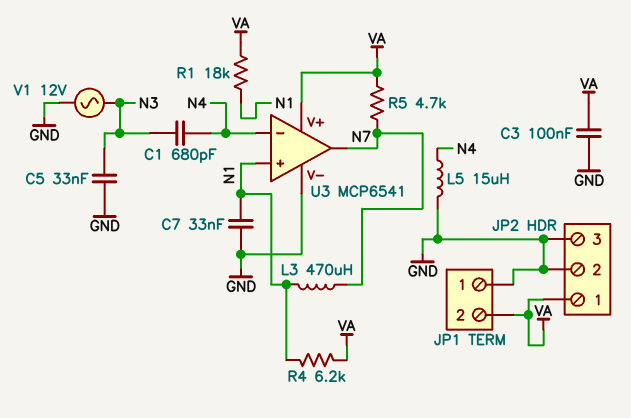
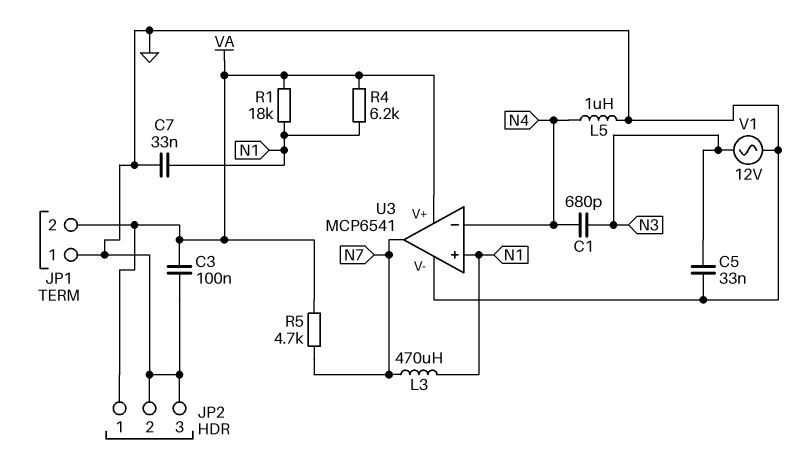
L5: 15uH (GND, N4) -> 1uH (GND, N4)

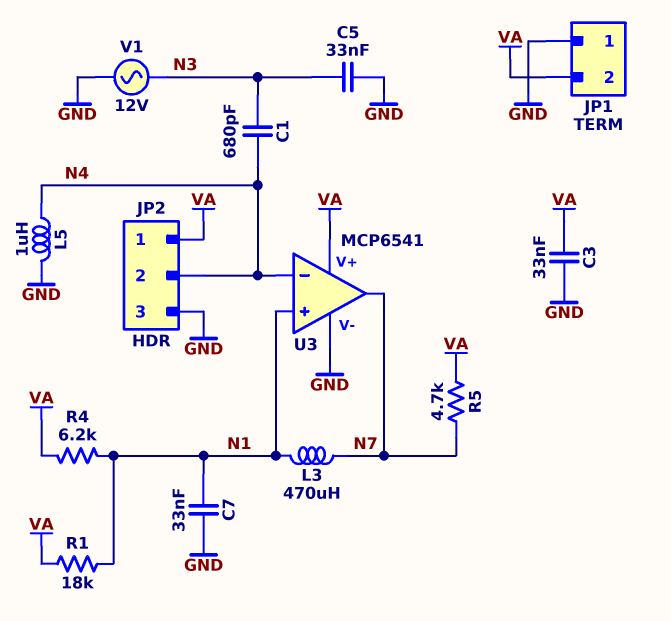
C3: 100nF (GND, VA) -> 33nF (GND, VA)
JP2 pin 2: GND -> N4

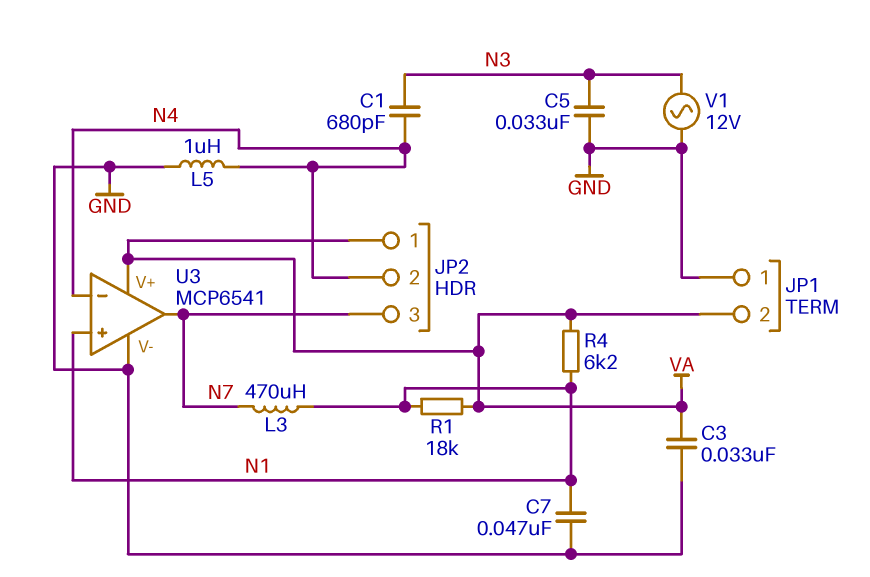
C7: 33nF (GND, N1) -> 47nF (GND, N1)
JP2 pin 3: GND -> N7
R5: 4.7k (N7, VA) -> none

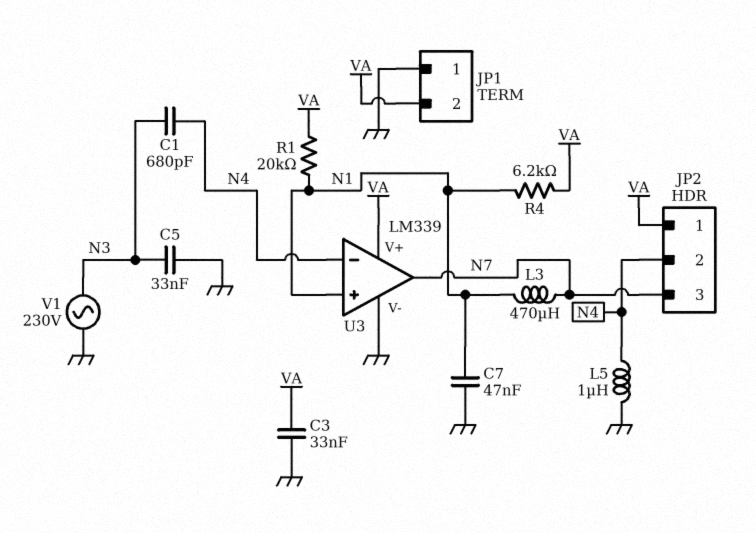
R1: 18k (N1, VA) -> 20k (N1, VA)
U3: MCP6541 -> LM339
V1: AC 12V (GND, N3) -> AC 230V (GND, N3)

